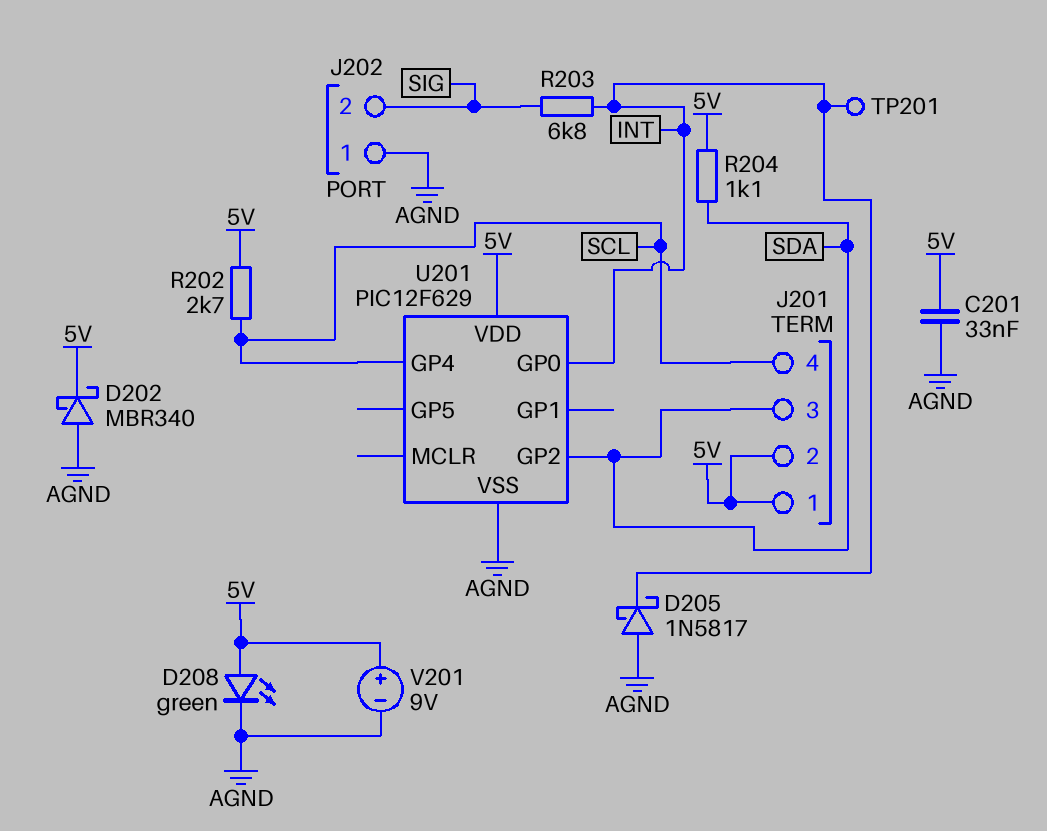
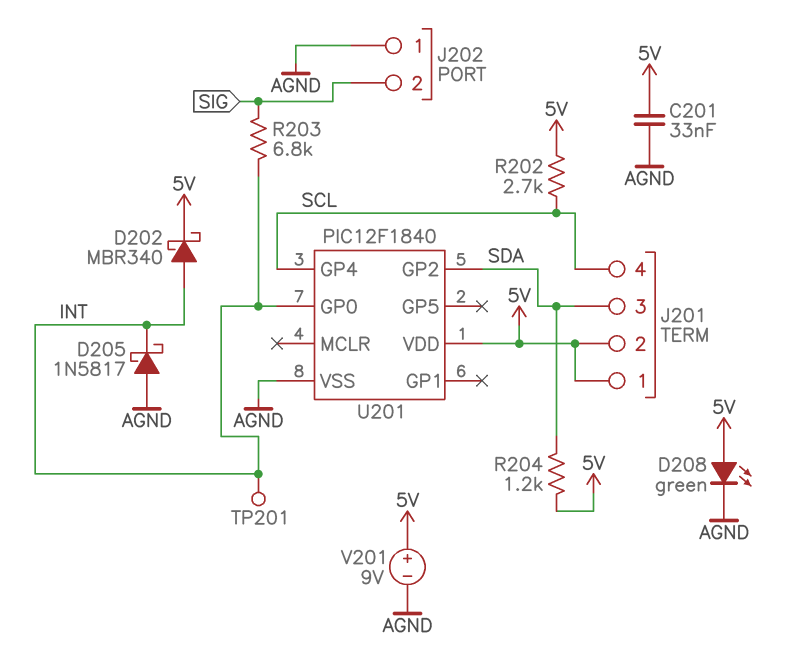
D202: schottky MBR340 (A AGND, K 5V) -> schottky MBR340 (A INT, K 5V)
R204: 1.1k (5V, SDA) -> 1.2k (5V, SDA)
U201: PIC12F629 -> PIC12F1840

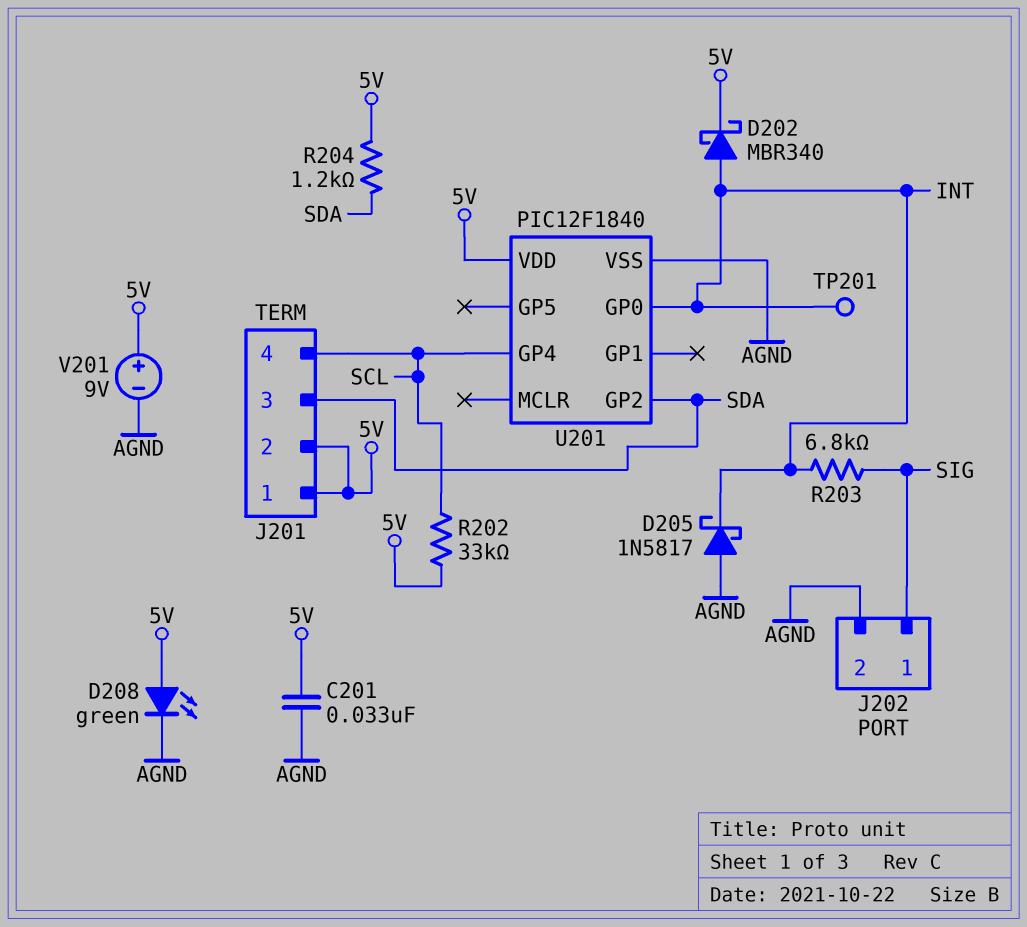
J202 pin 1: AGND -> SIG
J202 pin 2: SIG -> AGND
R202: 2.7k (5V, SCL) -> 33k (5V, SCL)

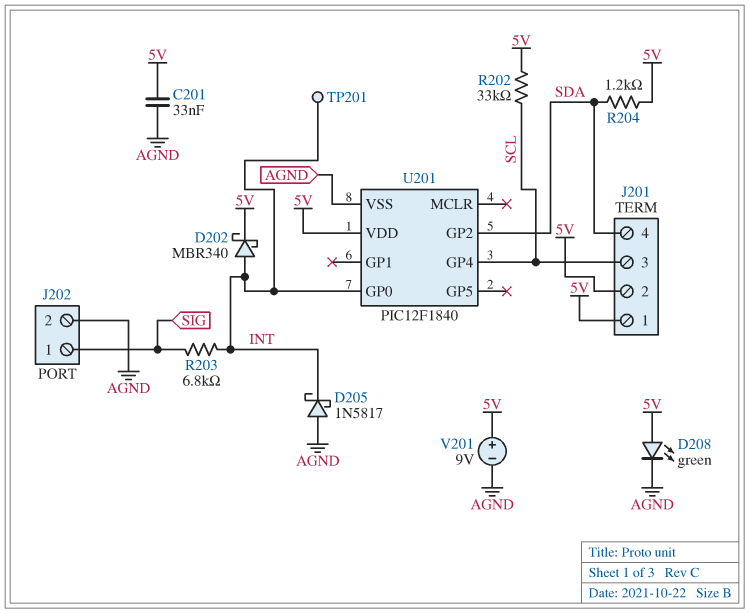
J201 pin 3: SDA -> SCL
J201 pin 4: SCL -> SDA

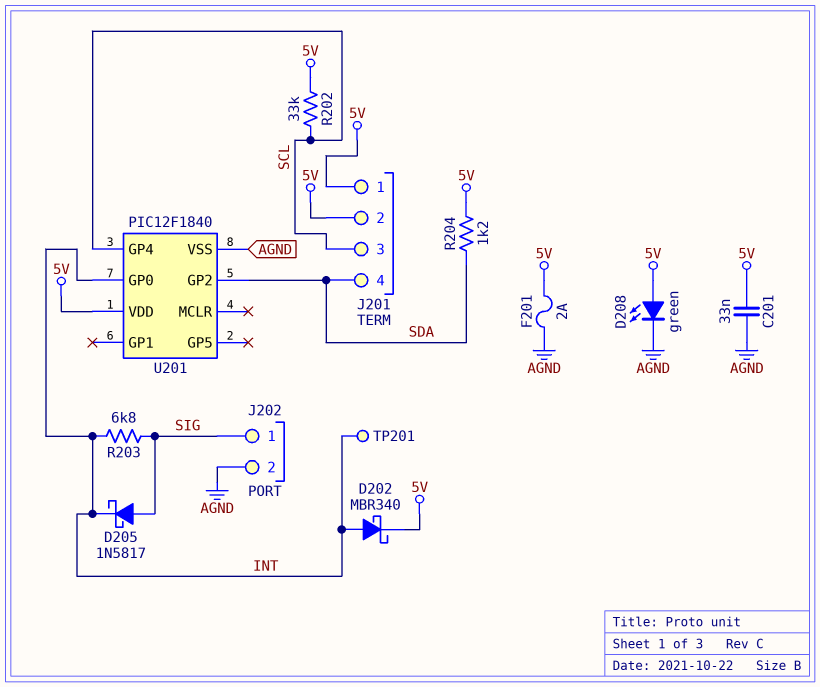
D205: schottky 1N5817 (A AGND, K INT) -> schottky 1N5817 (A SIG, K INT)
F201: none -> 2A (5V, AGND)
V201: 9V (plus 5V, minus AGND) -> none

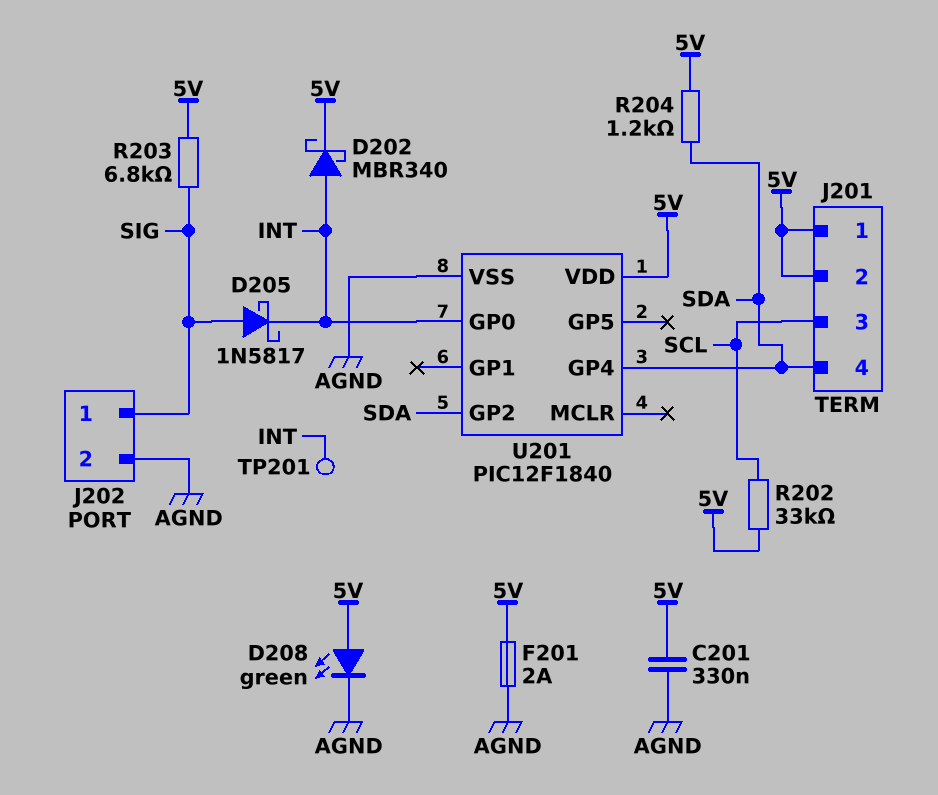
C201: 33nF (5V, AGND) -> 330nF (5V, AGND)
R203: 6.8k (INT, SIG) -> 6.8k (5V, SIG)
U201 pin GP4: SCL -> SDA

